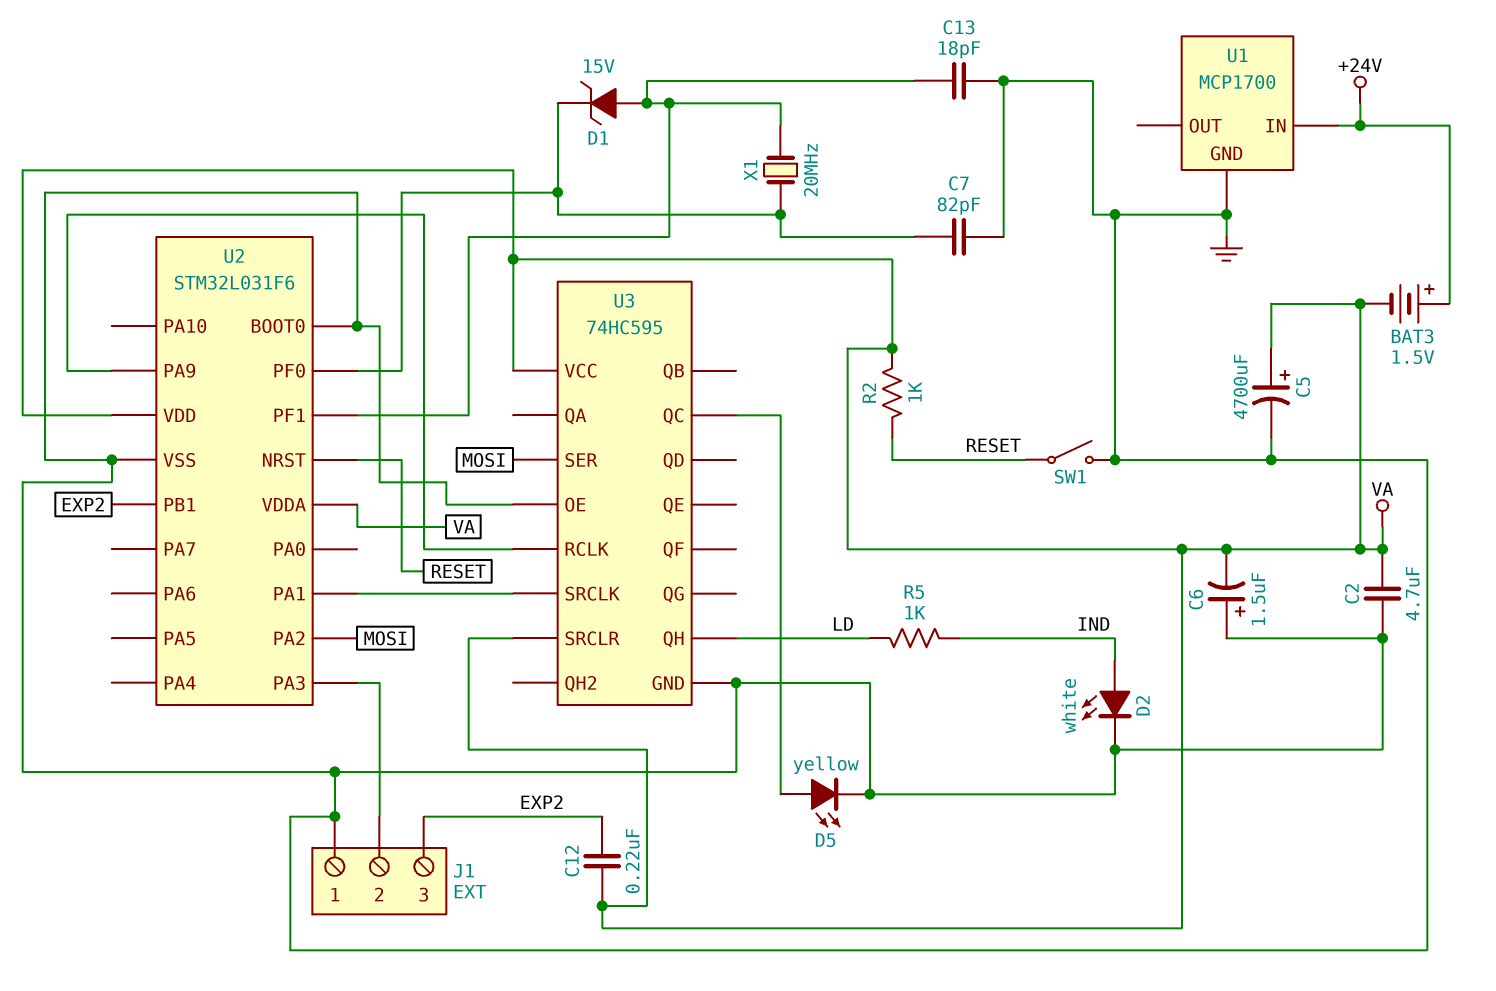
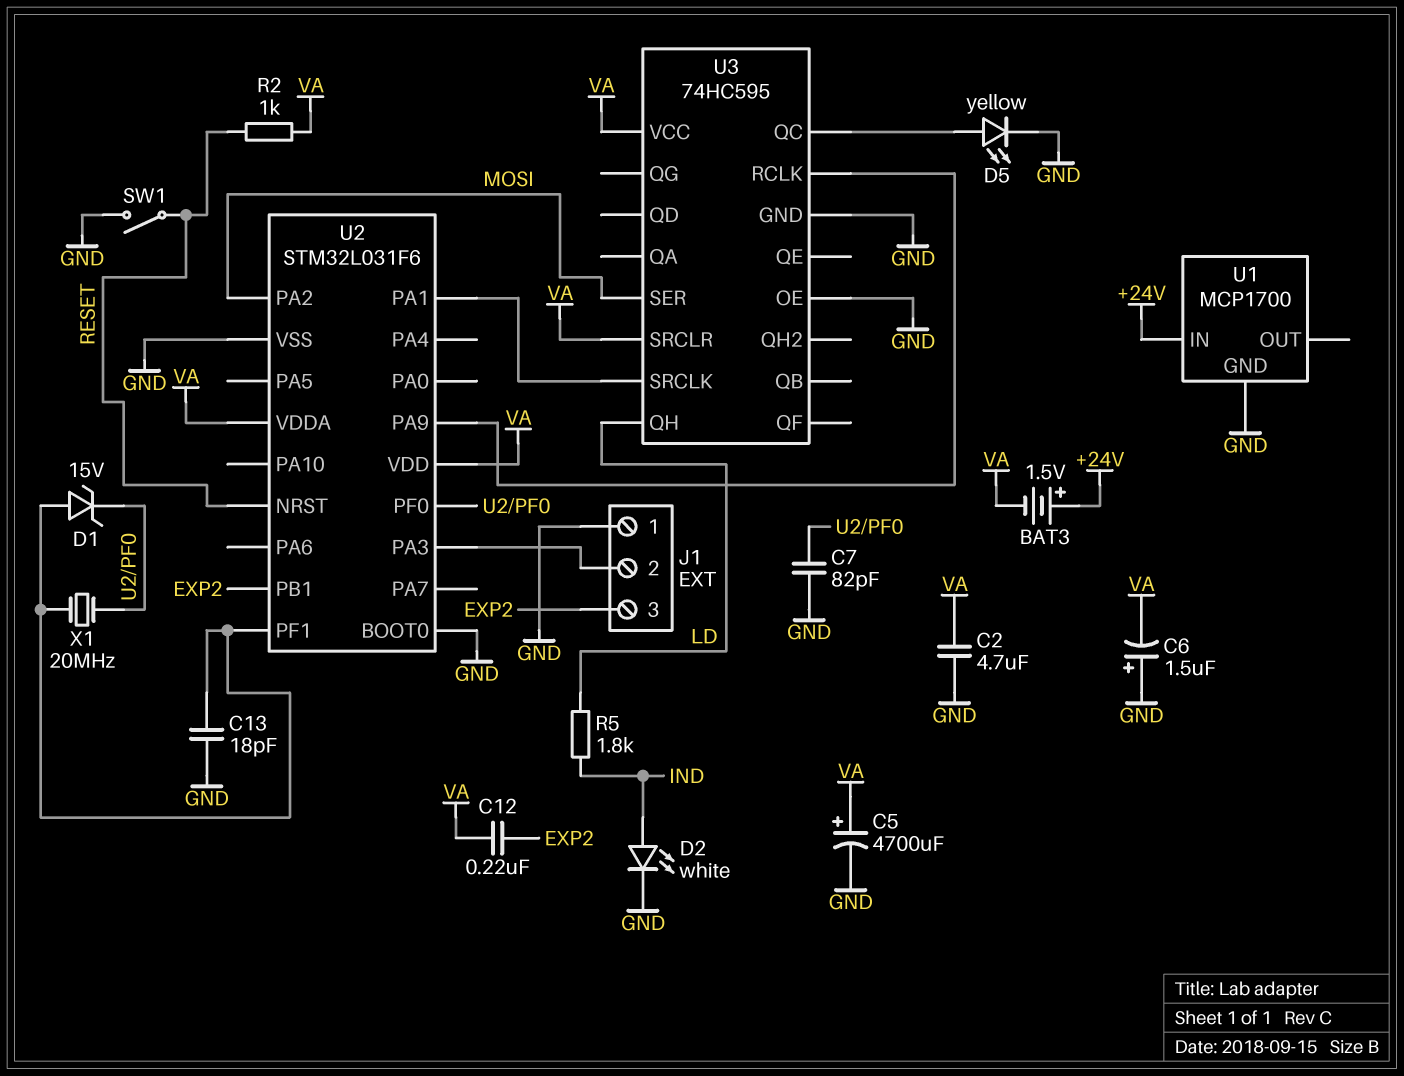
R5: 1k (IND, LD) -> 1.8k (IND, LD)

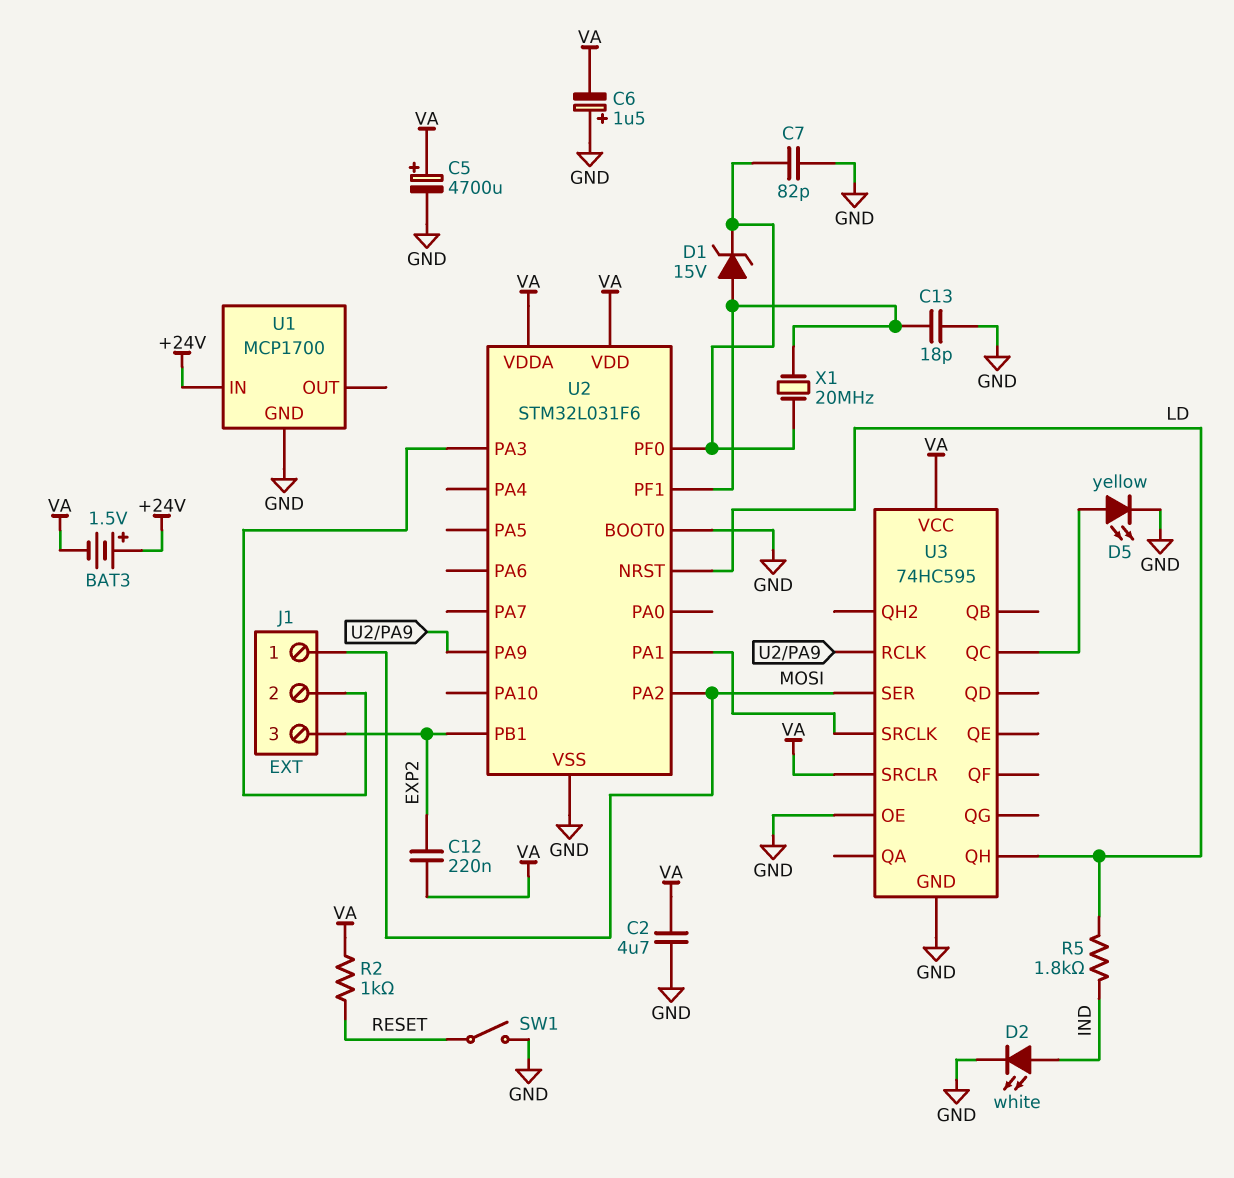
J1 pin 1: GND -> MOSI
U2 pin NRST: RESET -> LD

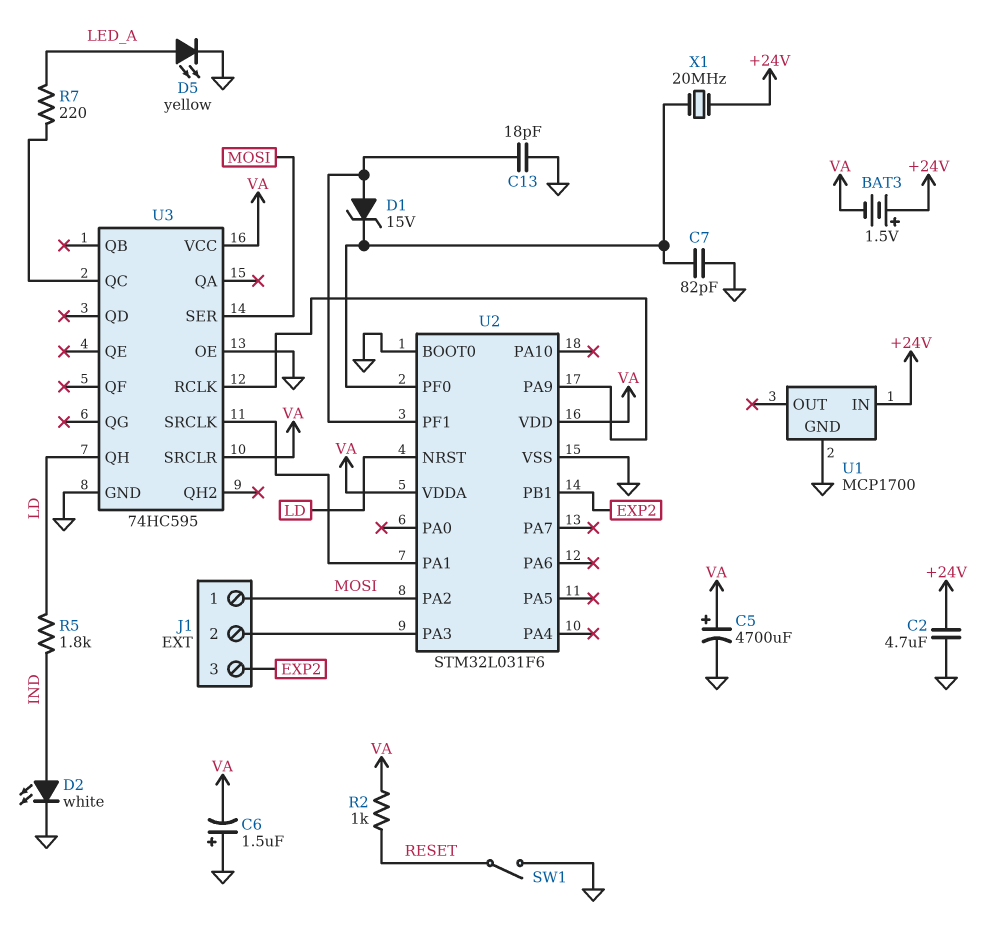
C2: 4.7uF (GND, VA) -> 4.7uF (+24V, GND)
C12: 220nF (EXP2, VA) -> none
D5: LED yellow (A U3/QC, K GND) -> LED yellow (A LED_A, K GND)
R7: none -> 220 (LED_A, U3/QC)
X1: 20MHz (U2/PF0, U2/PF1) -> 20MHz (+24V, U2/PF0)

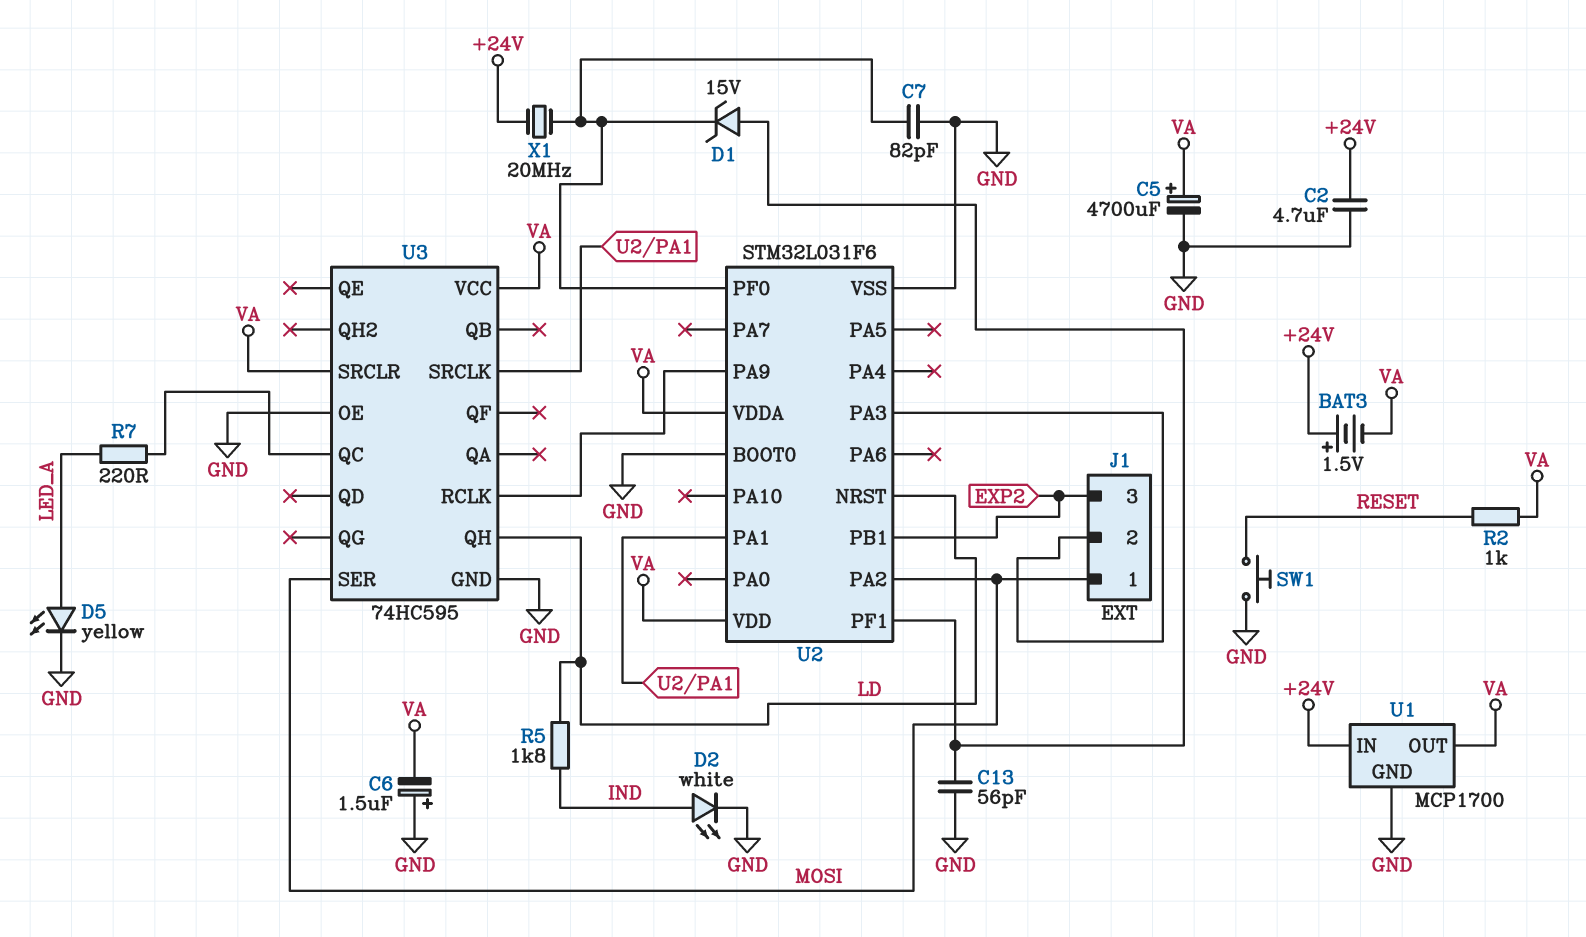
C13: 18pF (GND, U2/PF1) -> 56pF (GND, U2/PF1)
SW1: switch (GND, RESET) -> button (GND, RESET)
U1 pin OUT: none -> VA

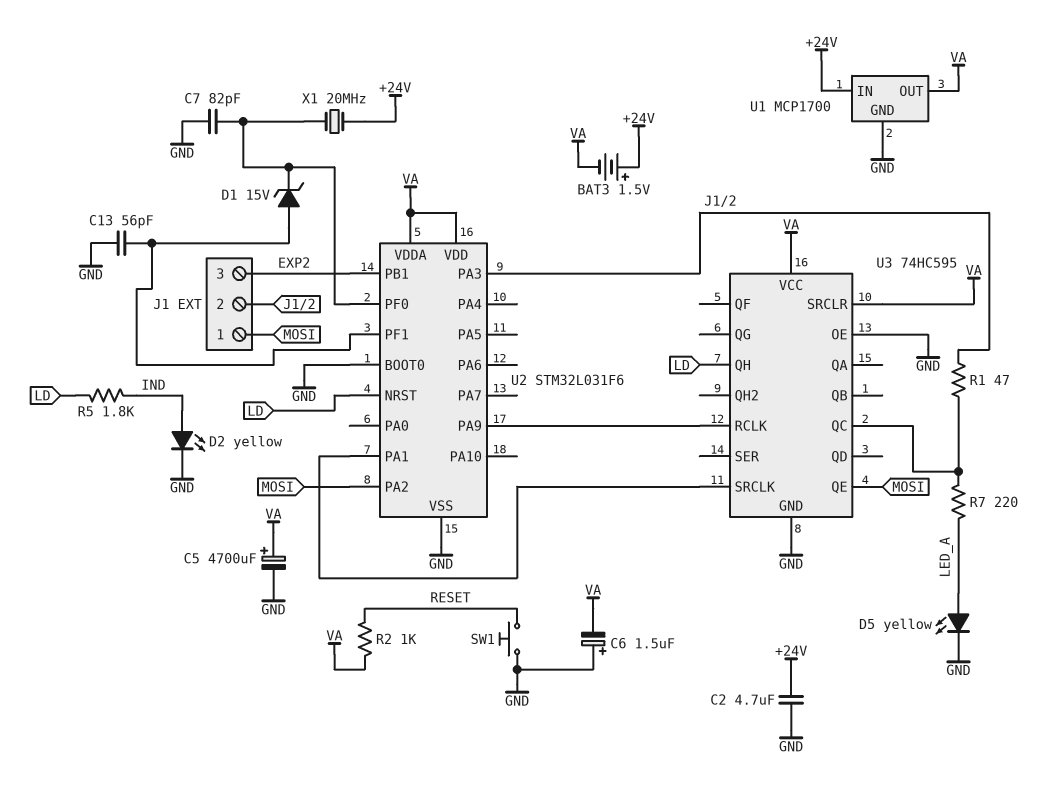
D2: LED white (A IND, K GND) -> LED yellow (A IND, K GND)
R1: none -> 47 (J1/2, U3/QC)
U3 pin QE: none -> MOSI
U3 pin SER: MOSI -> none

